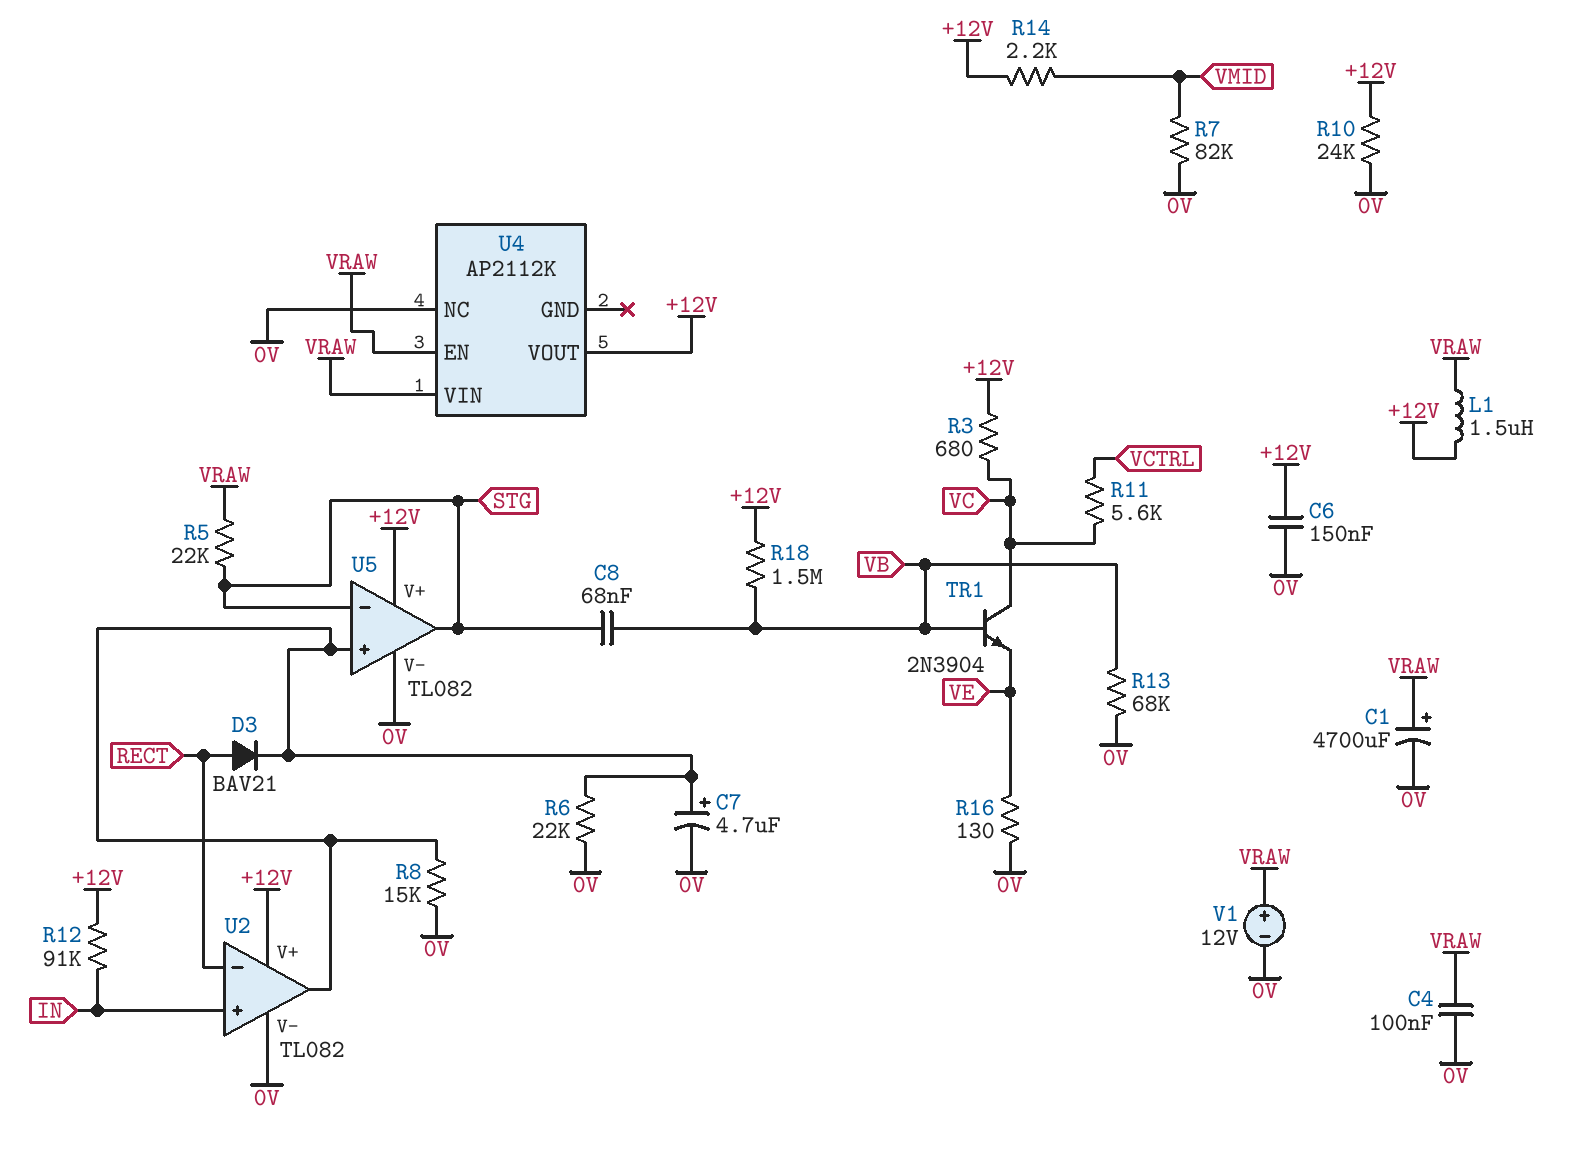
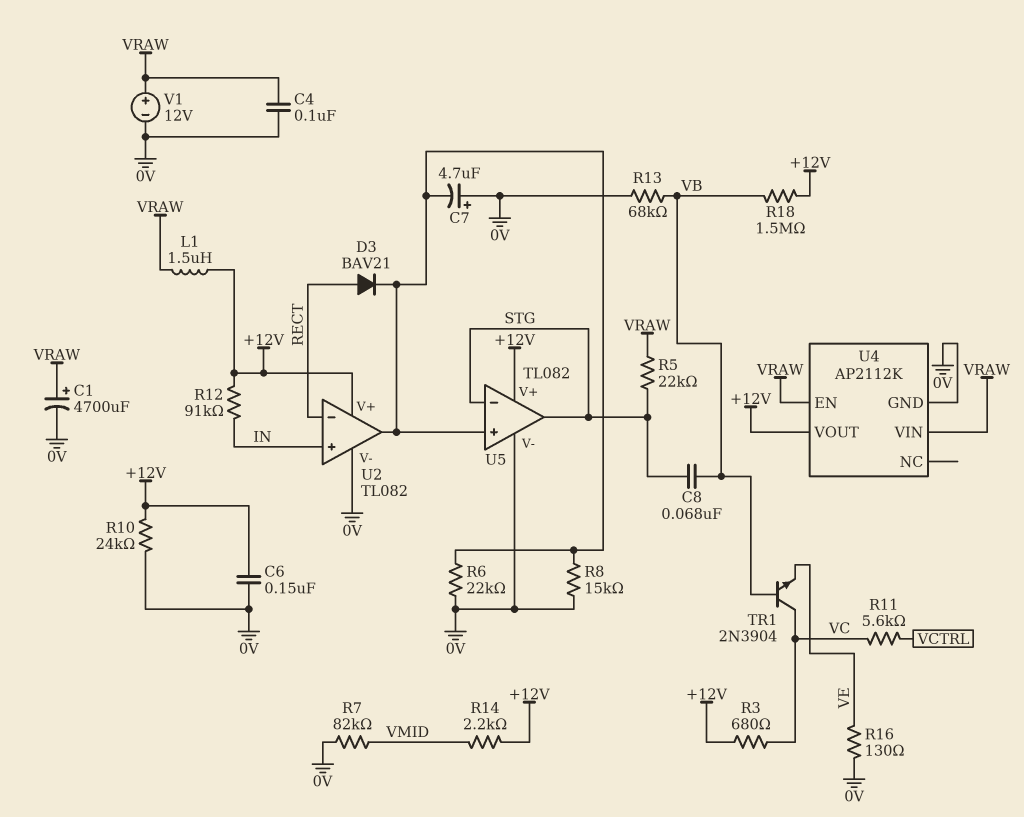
C7: 4.7uF (plus U2/out, minus 0V) -> 4.7uF (plus 0V, minus U2/out)
U4 pin GND: none -> 0V
U4 pin NC: 0V -> none

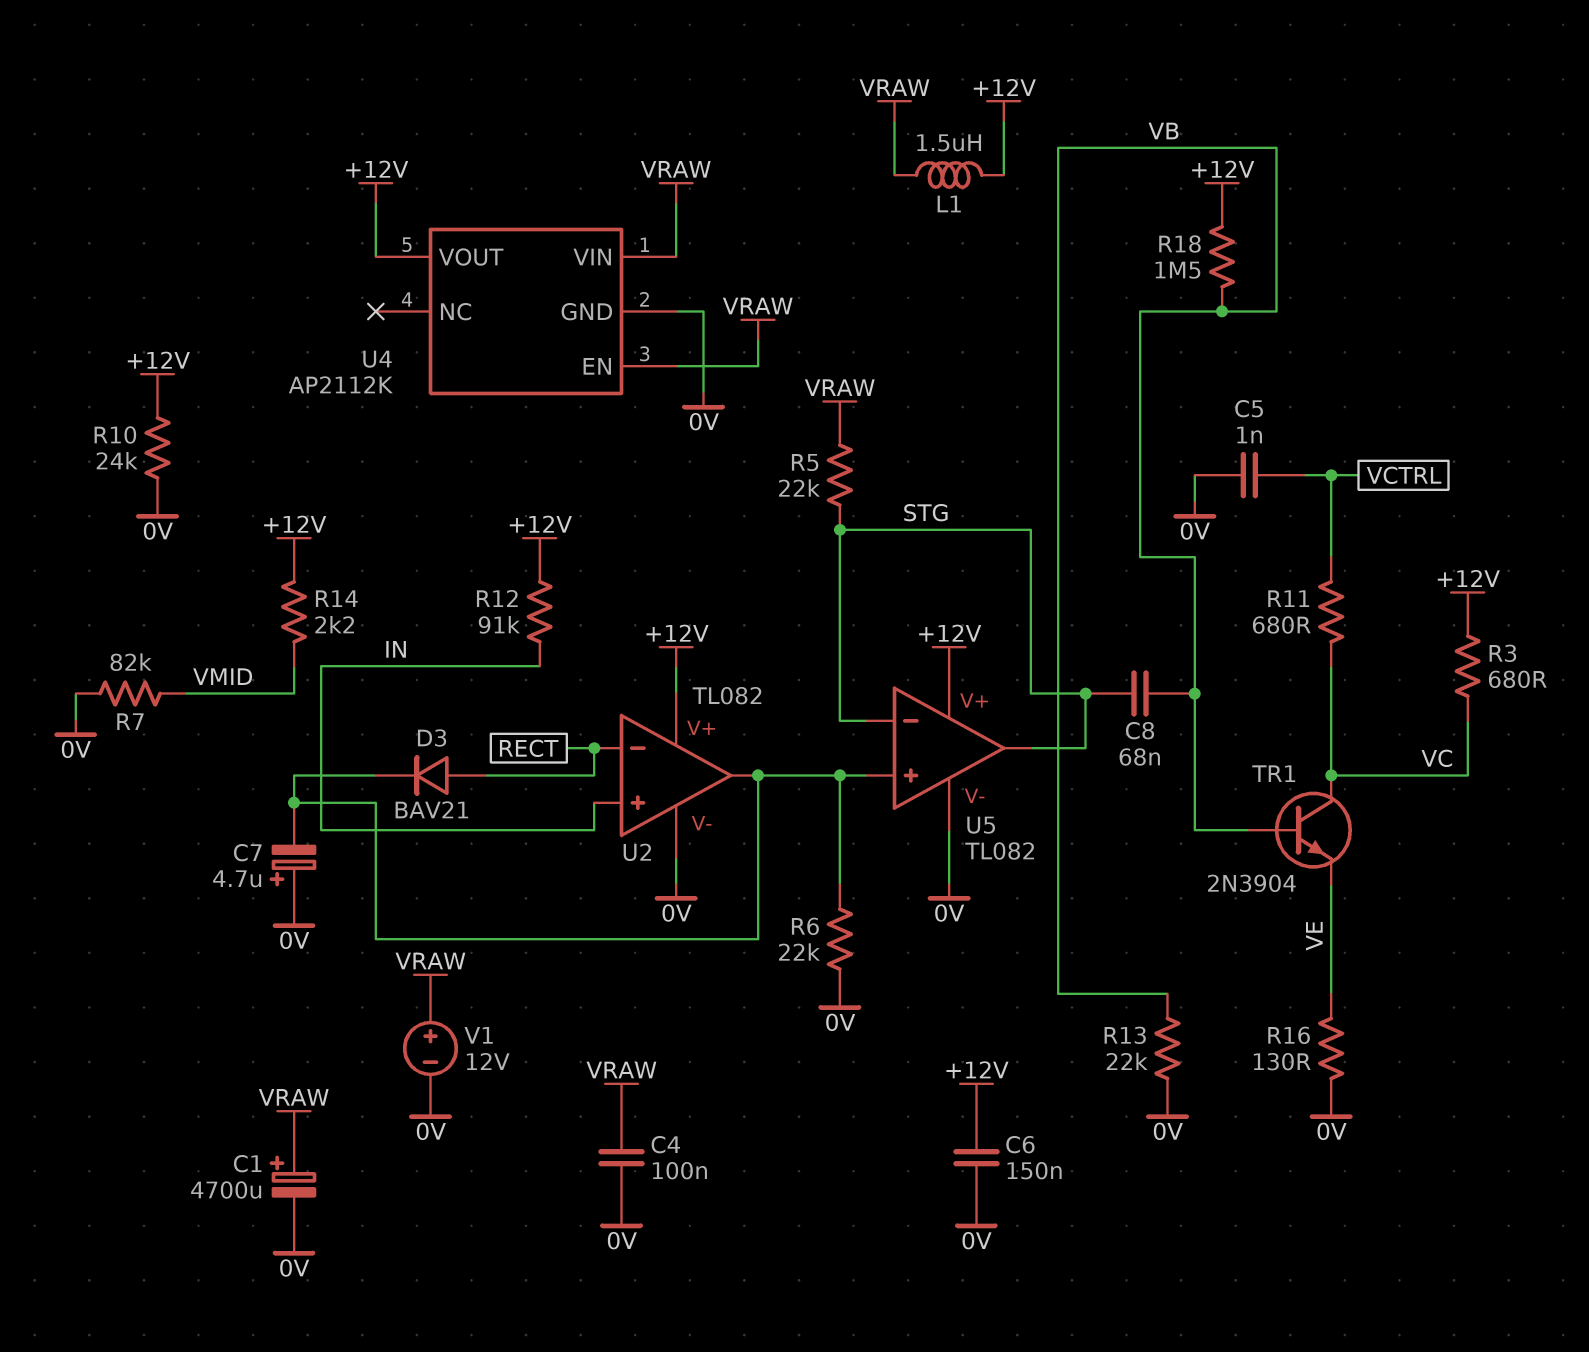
C5: none -> 1nF (0V, VCTRL)
R8: 15k (0V, U2/out) -> none
R11: 5.6k (VC, VCTRL) -> 680 (VC, VCTRL)
R13: 68k (0V, VB) -> 22k (0V, VB)

